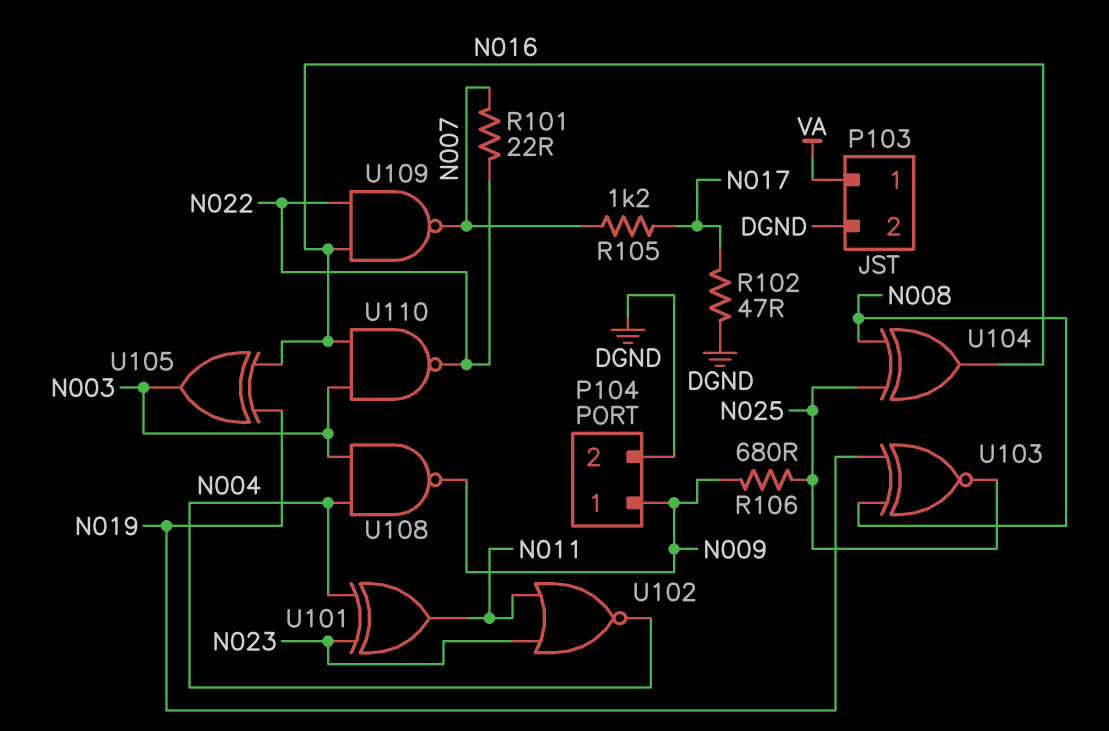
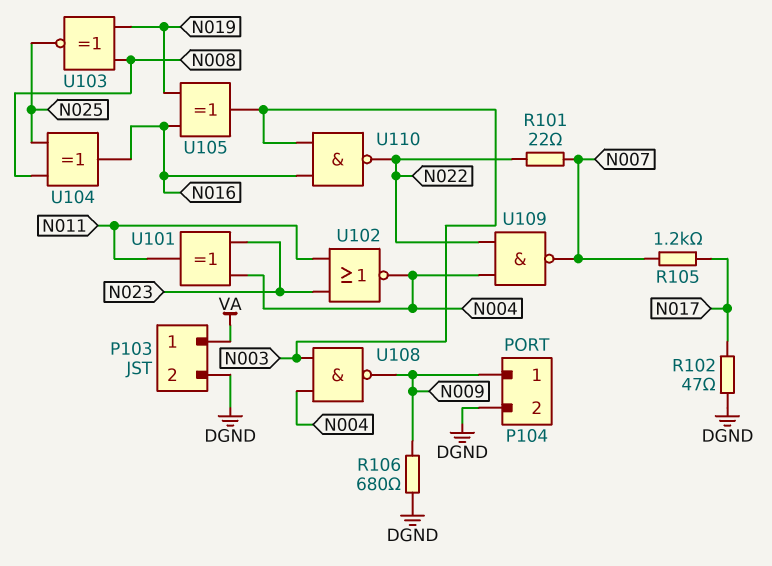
R106: 680 (N009, N025) -> 680 (DGND, N009)
U109: NAND (in N016, in N022, out N007) -> NAND (in N004, in N022, out N007)

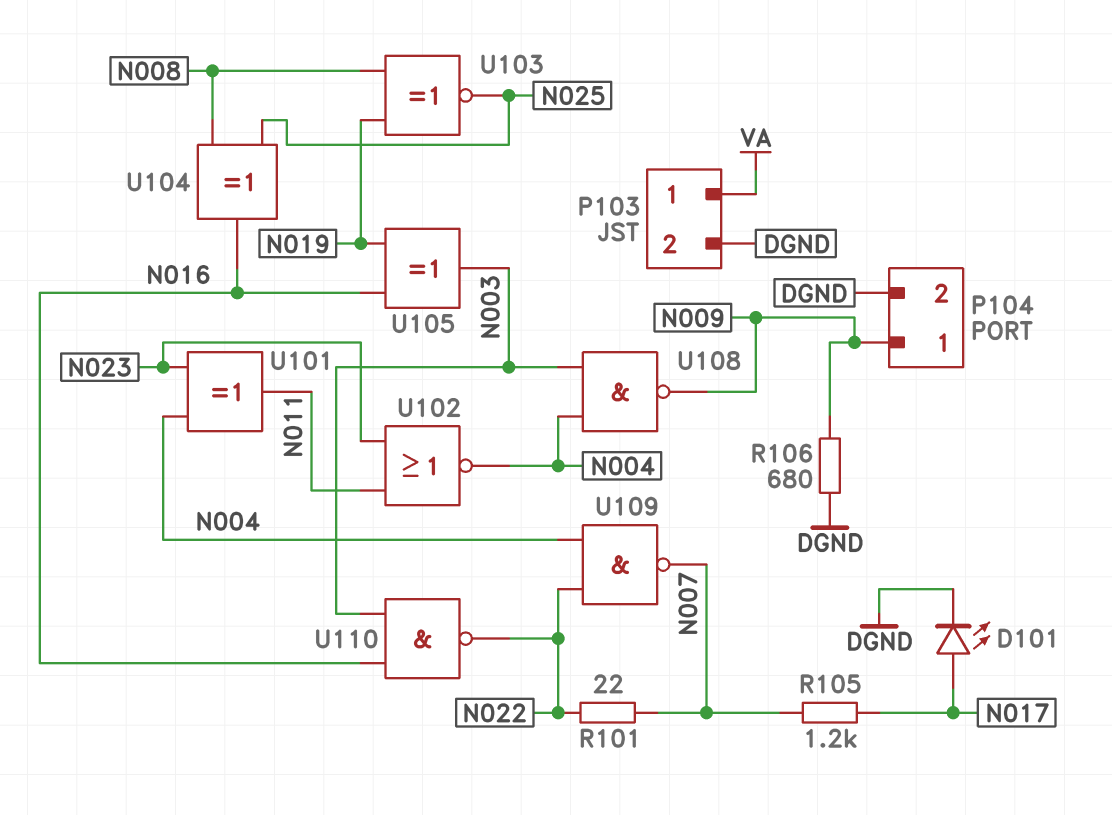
D101: none -> LED (A N017, K DGND)
R102: 47 (DGND, N017) -> none

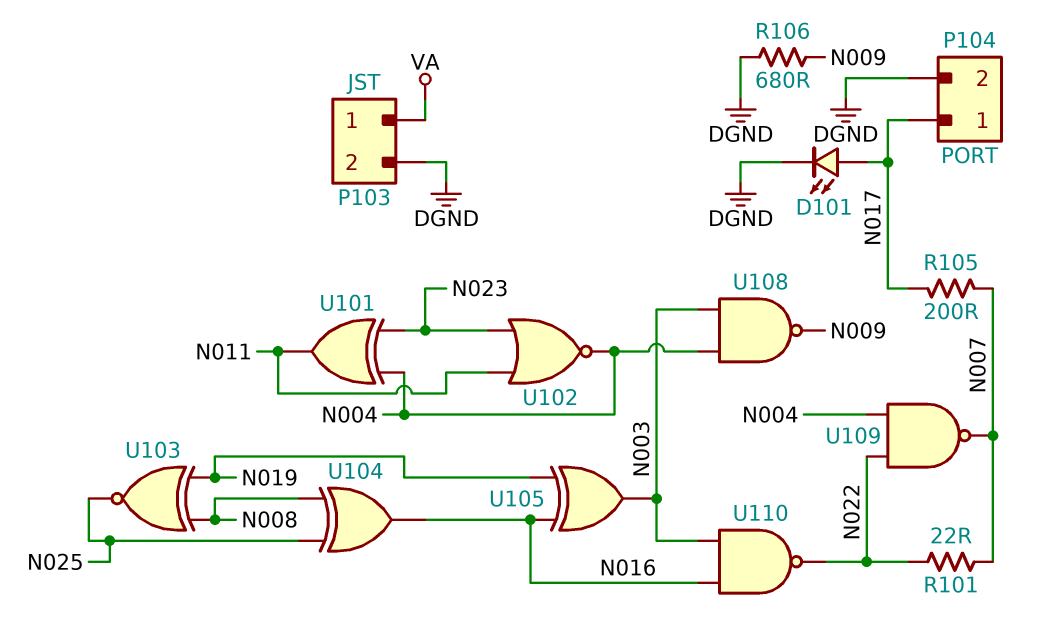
P104 pin 1: N009 -> N017
R105: 1.2k (N007, N017) -> 200 (N007, N017)

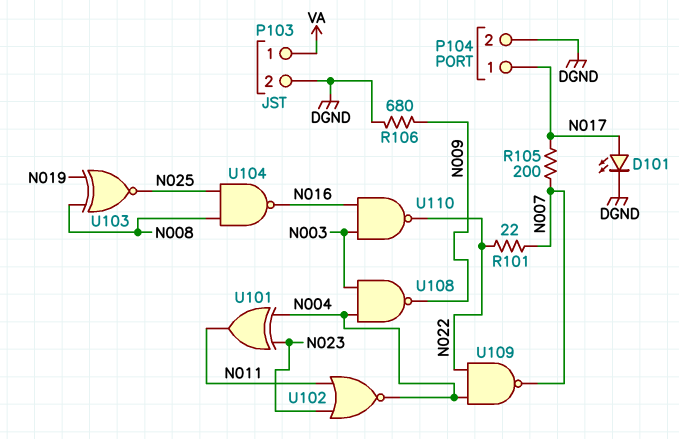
U104: XOR (in N008, in N025, out N016) -> NAND (in N008, in N025, out N016)
U105: XOR (in N016, in N019, out N003) -> none

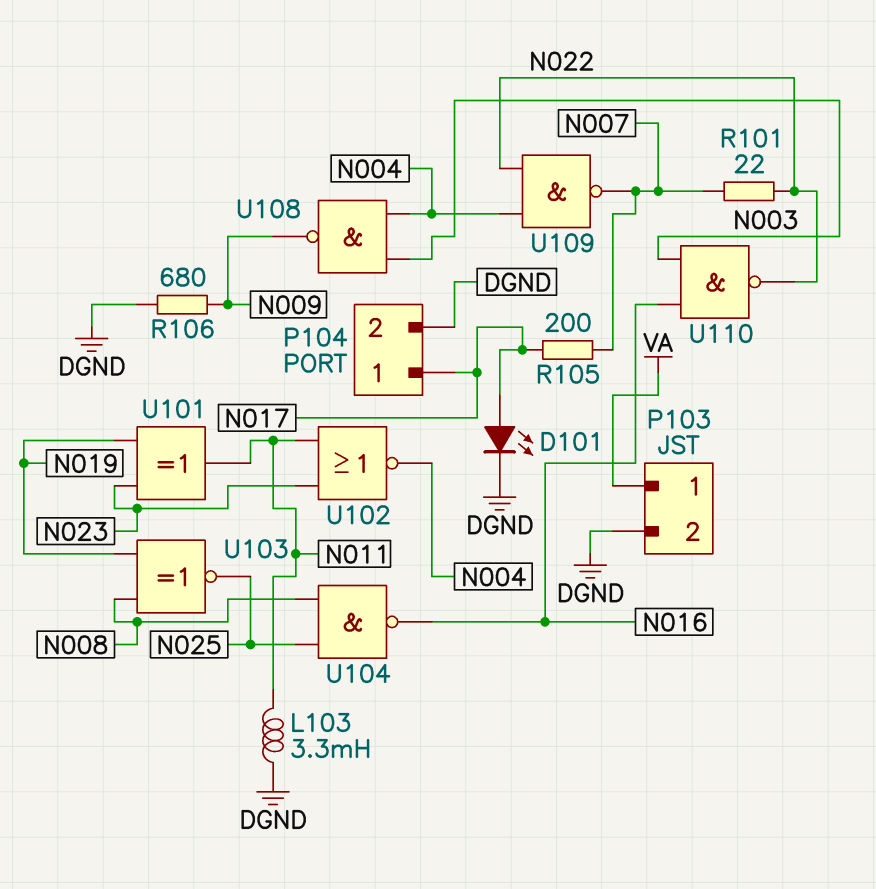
L103: none -> 3.3mH (DGND, N011)
U101: XOR (in N004, in N023, out N011) -> XOR (in N019, in N023, out N011)

